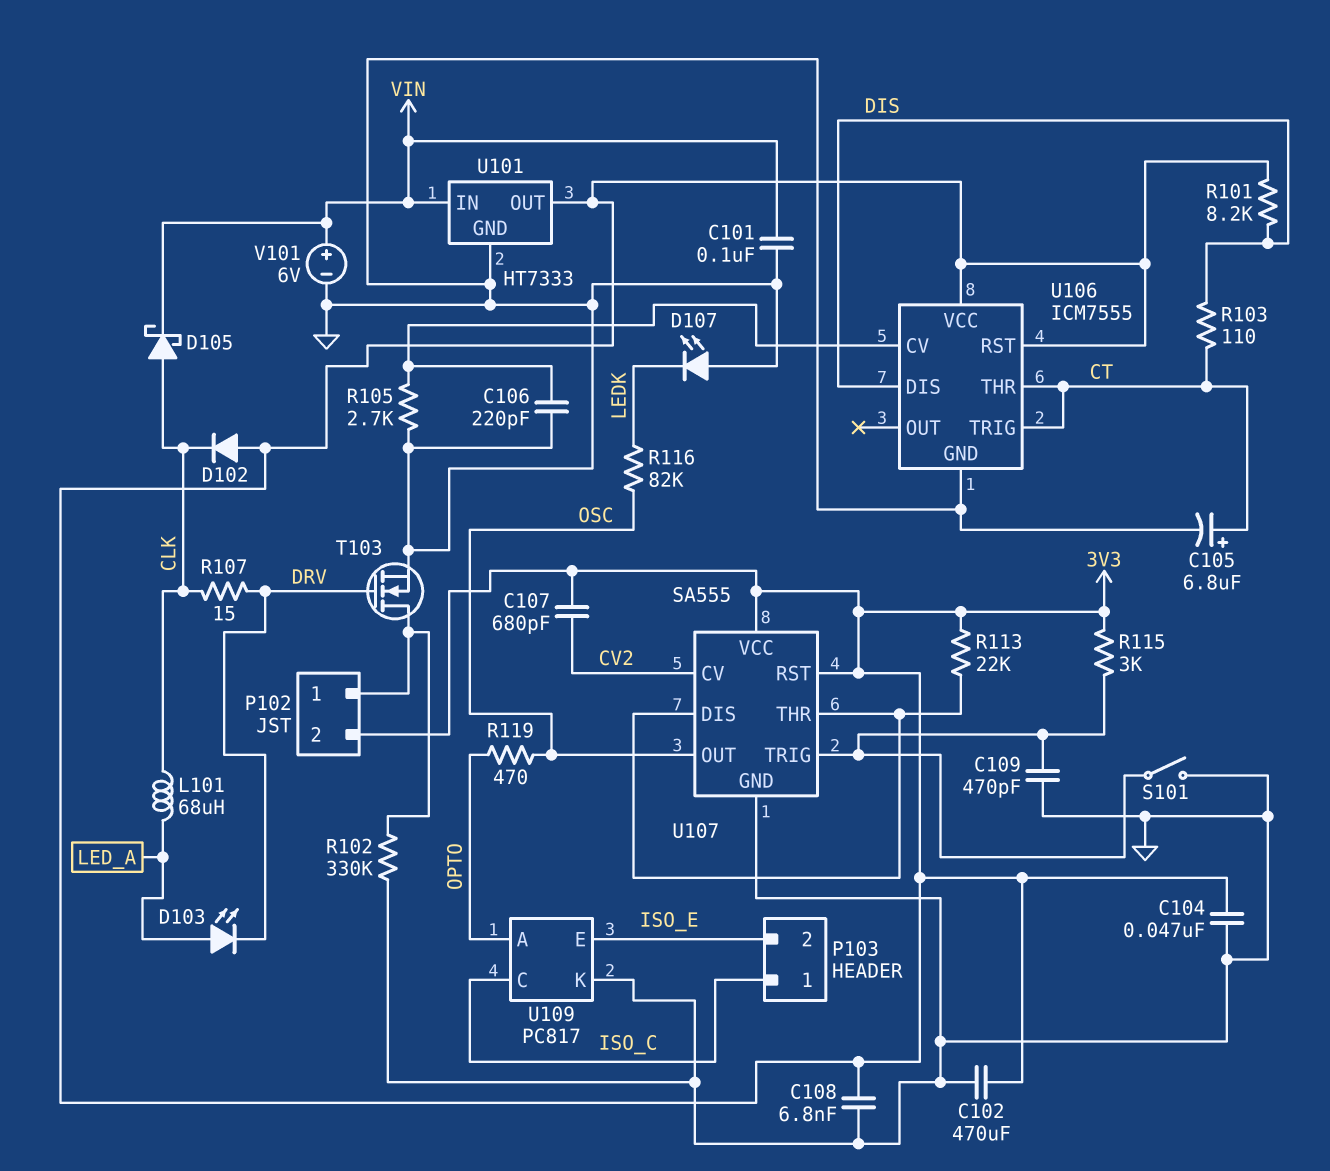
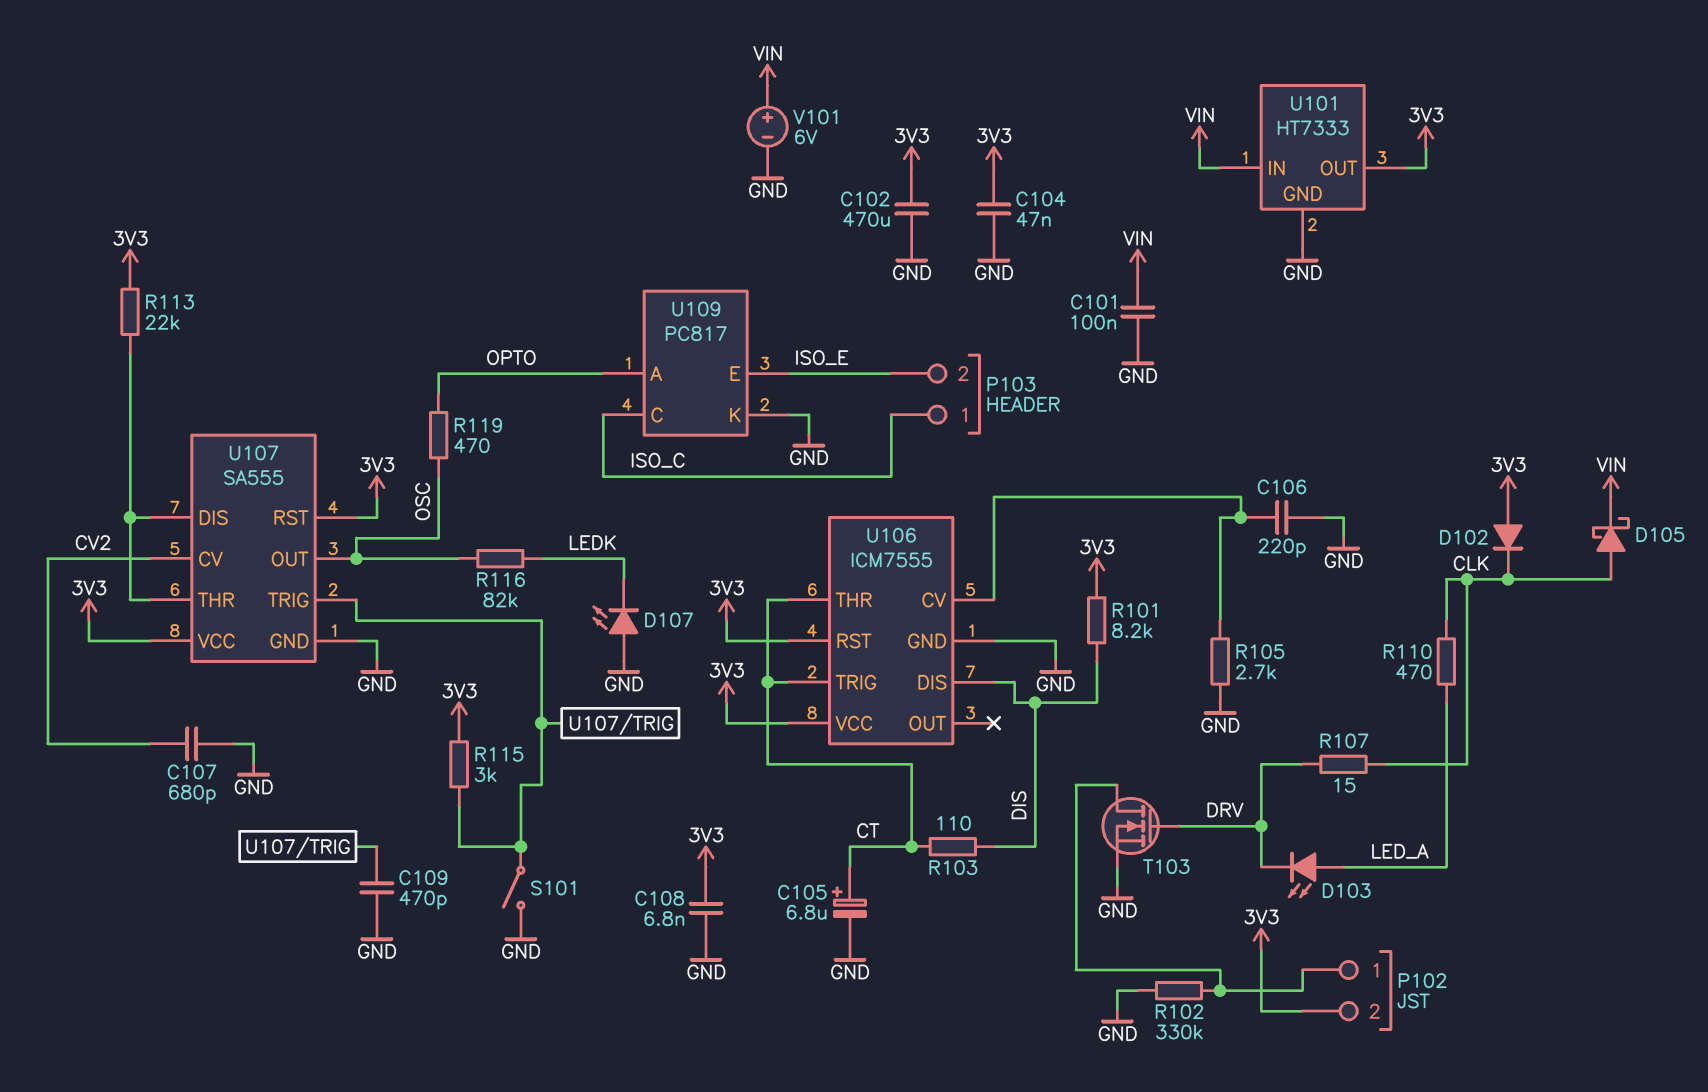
C107: 680pF (3V3, CV2) -> 680pF (CV2, GND)
L101: 68uH (CLK, LED_A) -> none
R110: none -> 470 (CLK, LED_A)

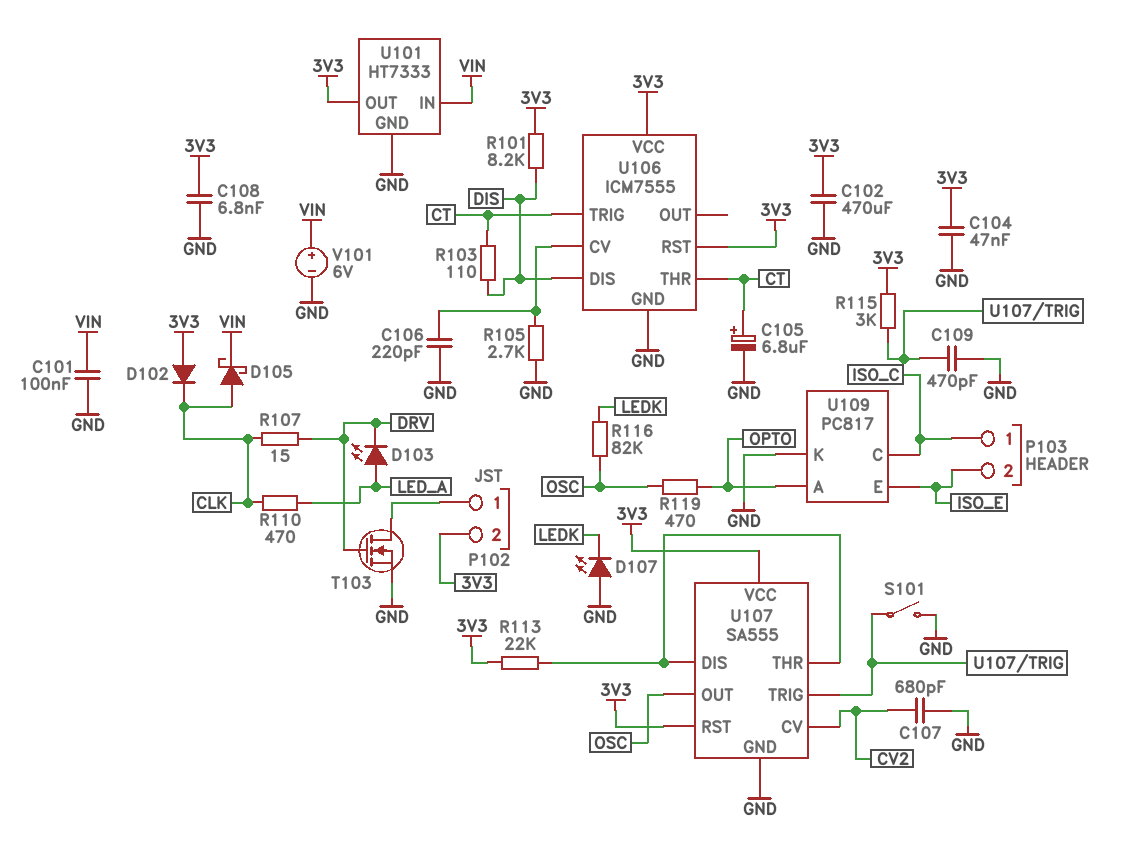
R102: 330k (GND, P102/1) -> none

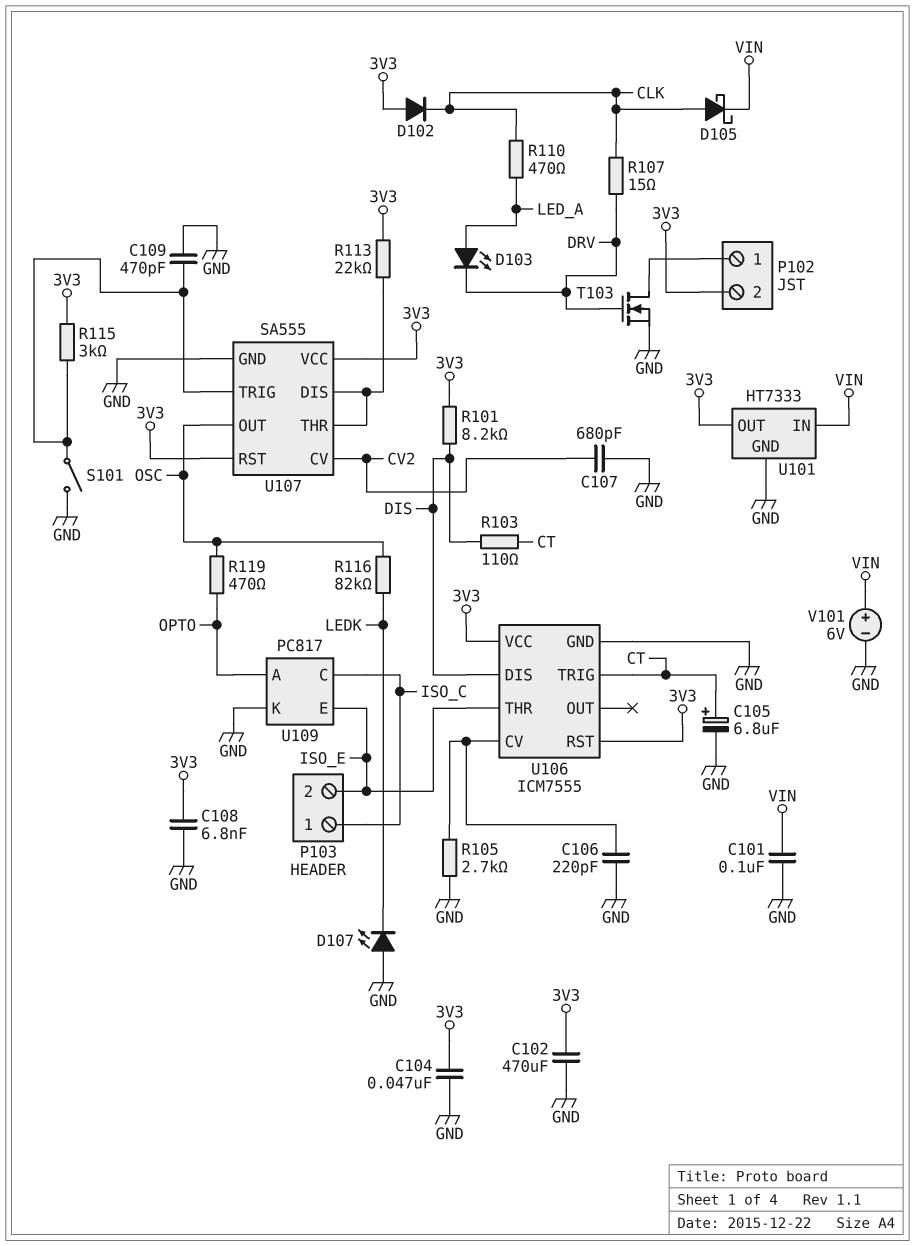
U106 pin THR: CT -> ISO_E

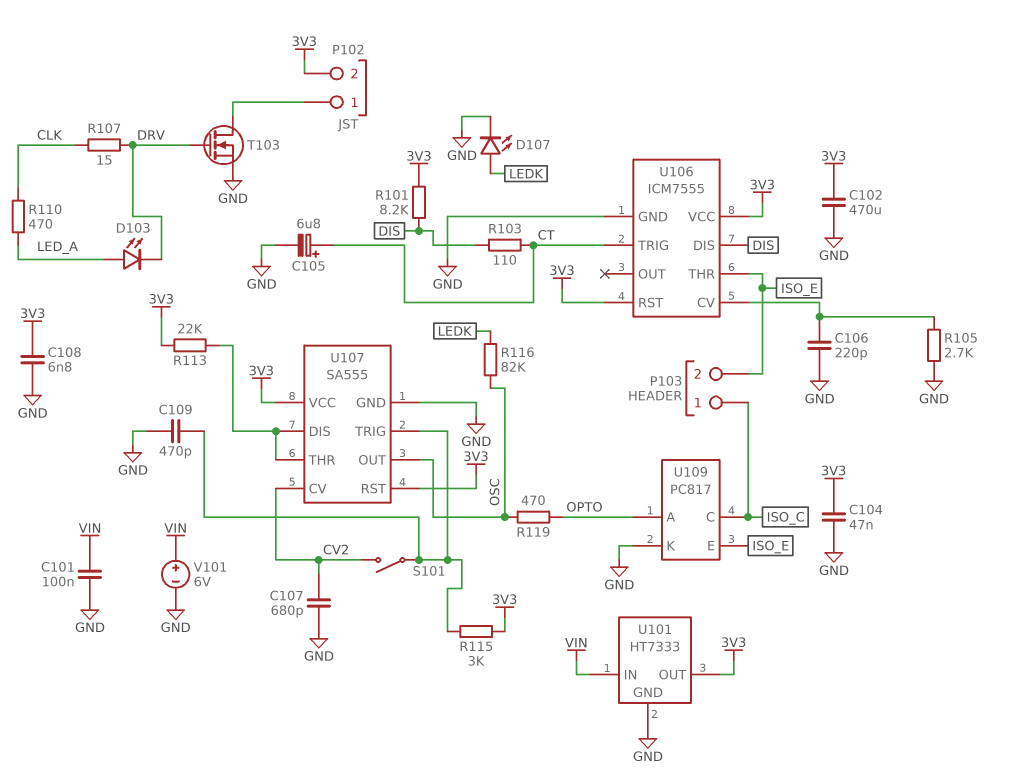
D102: diode (A 3V3, K CLK) -> none
D105: schottky (A CLK, K VIN) -> none
D107: LED (A GND, K LEDK) -> LED (A LEDK, K GND)
S101: switch (GND, U107/TRIG) -> switch (CV2, U107/TRIG)

